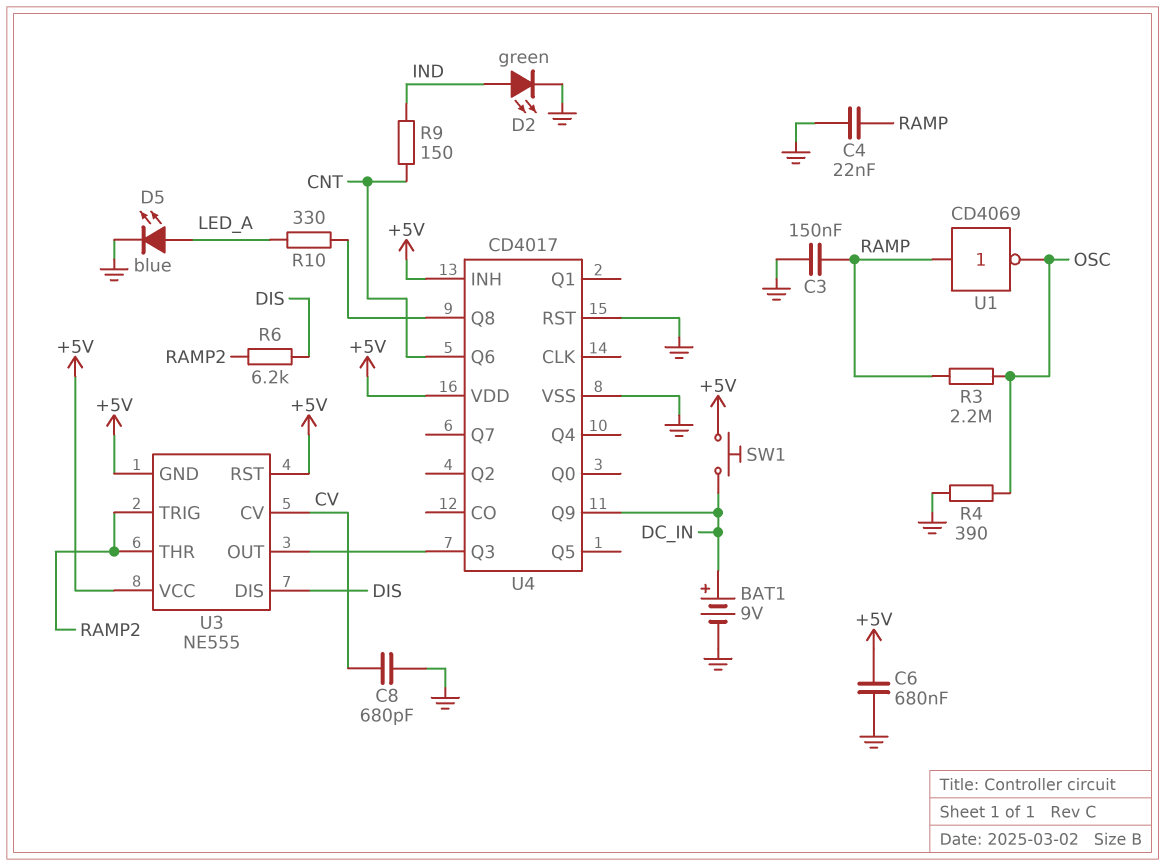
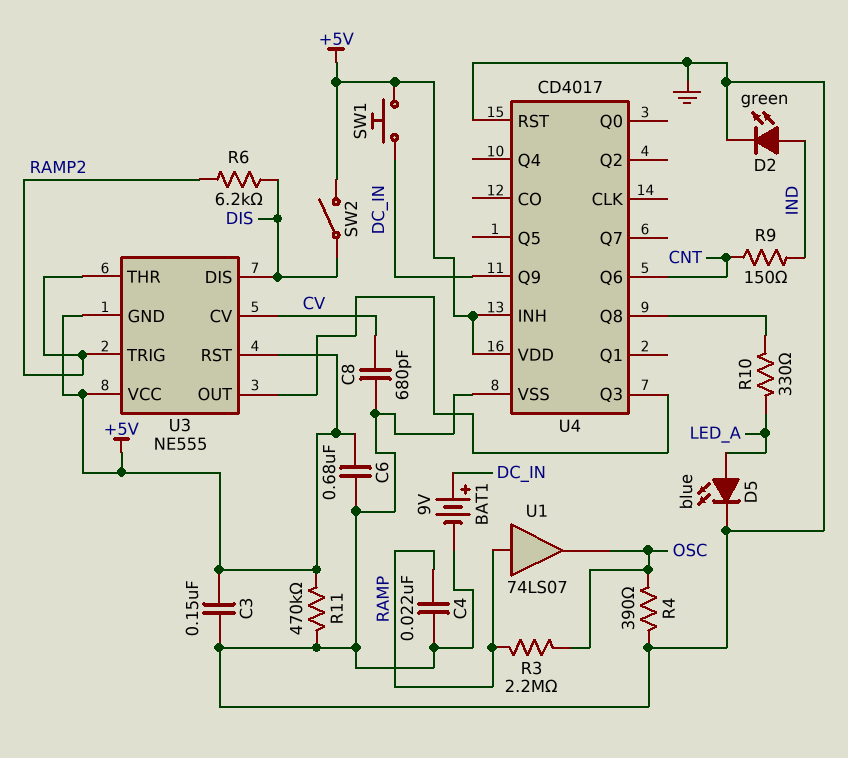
C3: 150nF (GND, RAMP) -> 150nF (+5V, GND)
R11: none -> 470k (+5V, GND)
SW2: none -> switch (+5V, DIS)
U1: NOT CD4069 (in RAMP, out OSC) -> buffer 74LS07 (in RAMP, out OSC)

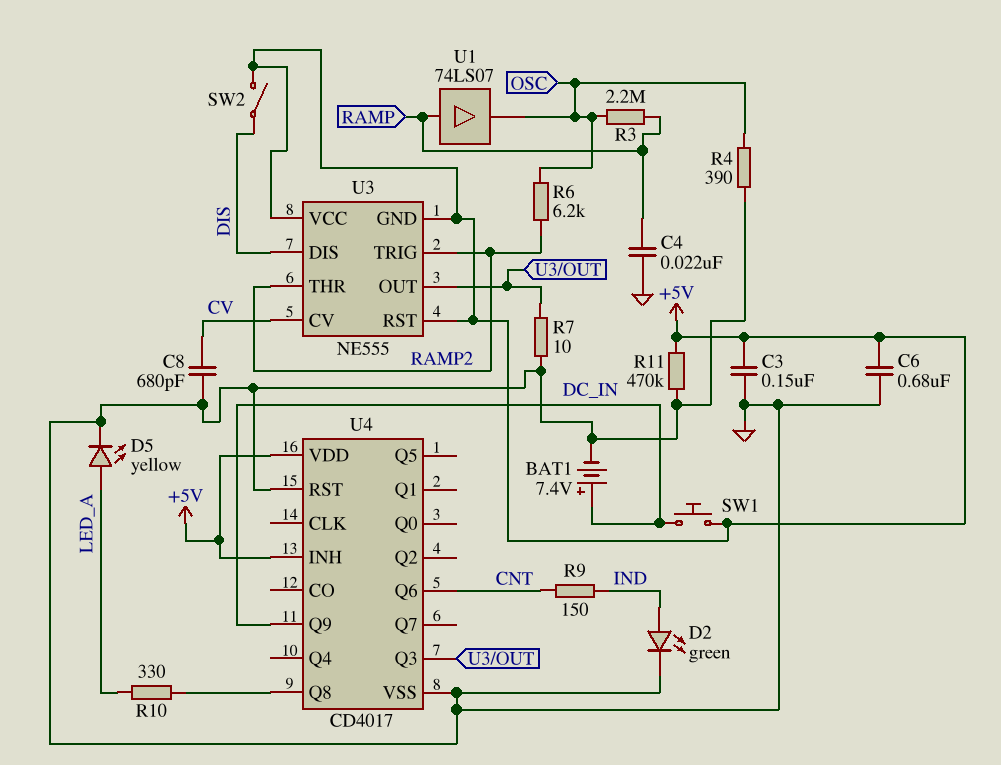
BAT1: 9V (plus DC_IN, minus GND) -> 7.4V (plus DC_IN, minus GND)
D5: LED blue (A LED_A, K GND) -> LED yellow (A LED_A, K GND)
R6: 6.2k (DIS, RAMP2) -> 6.2k (OSC, RAMP2)
R7: none -> 10 (GND, U3/OUT)

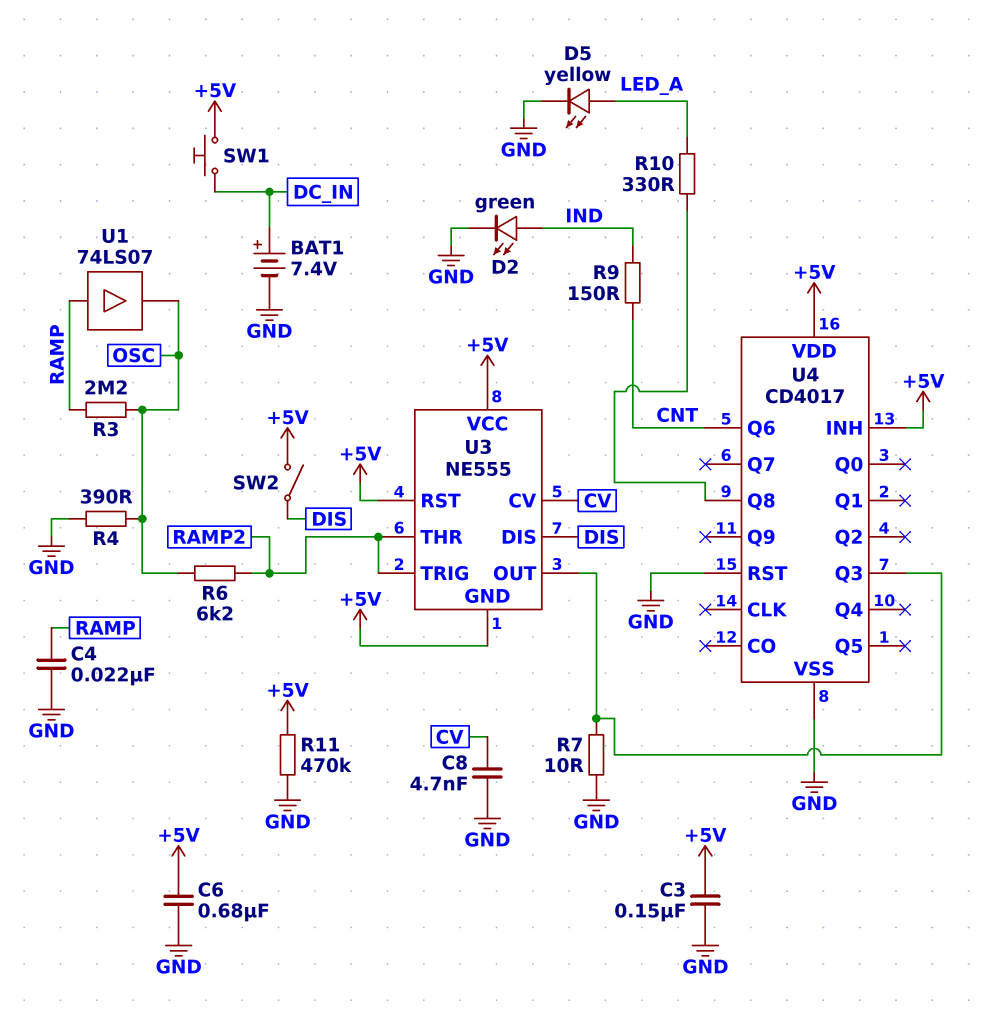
C8: 680pF (CV, GND) -> 4.7nF (CV, GND)
U4 pin Q9: DC_IN -> none

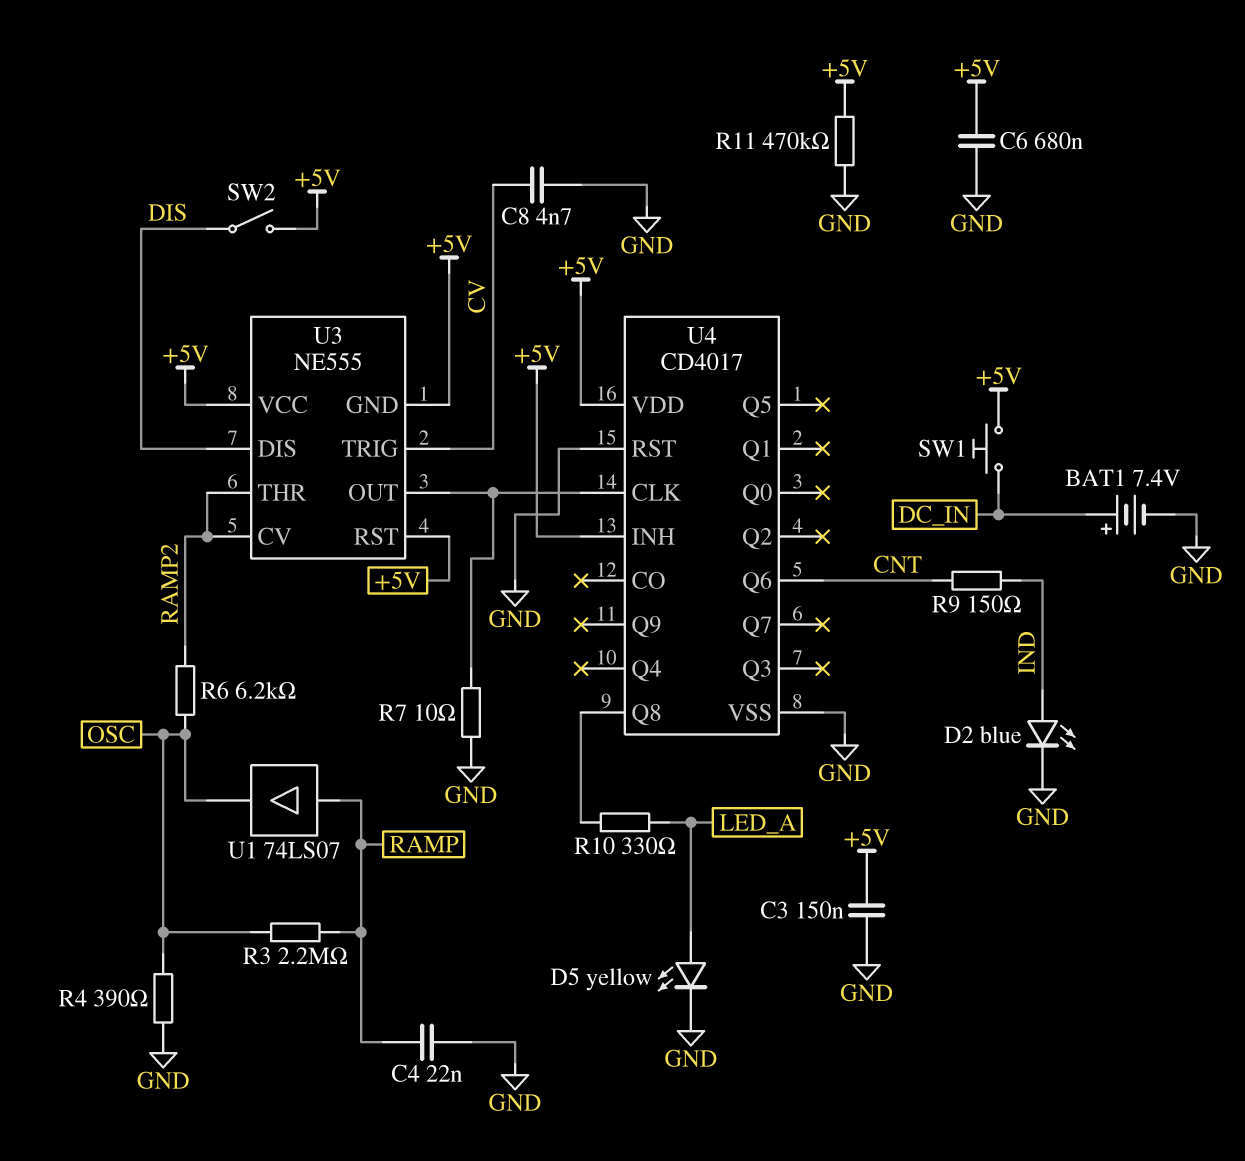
D2: LED green (A IND, K GND) -> LED blue (A IND, K GND)
U3 pin CV: CV -> RAMP2
U3 pin TRIG: RAMP2 -> CV
U4 pin CLK: none -> U3/OUT
U4 pin Q3: U3/OUT -> none

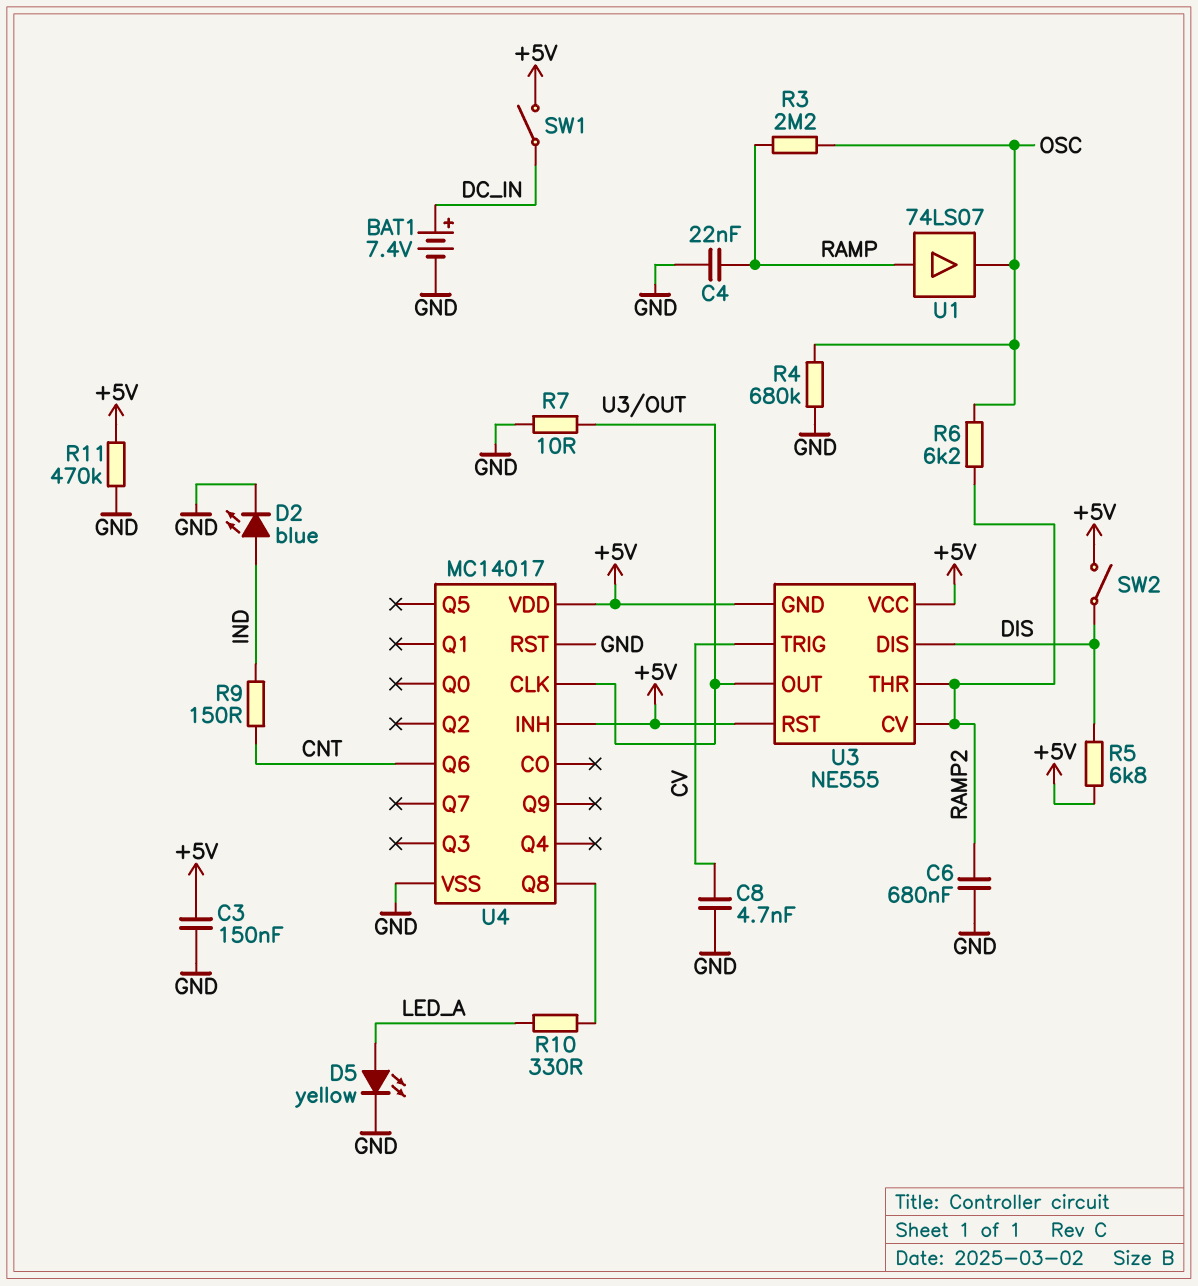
C6: 680nF (+5V, GND) -> 680nF (GND, RAMP2)
R4: 390 (GND, OSC) -> 680k (GND, OSC)
R5: none -> 6.8k (+5V, DIS)
SW1: button (+5V, DC_IN) -> switch (+5V, DC_IN)
U4: CD4017 -> MC14017

